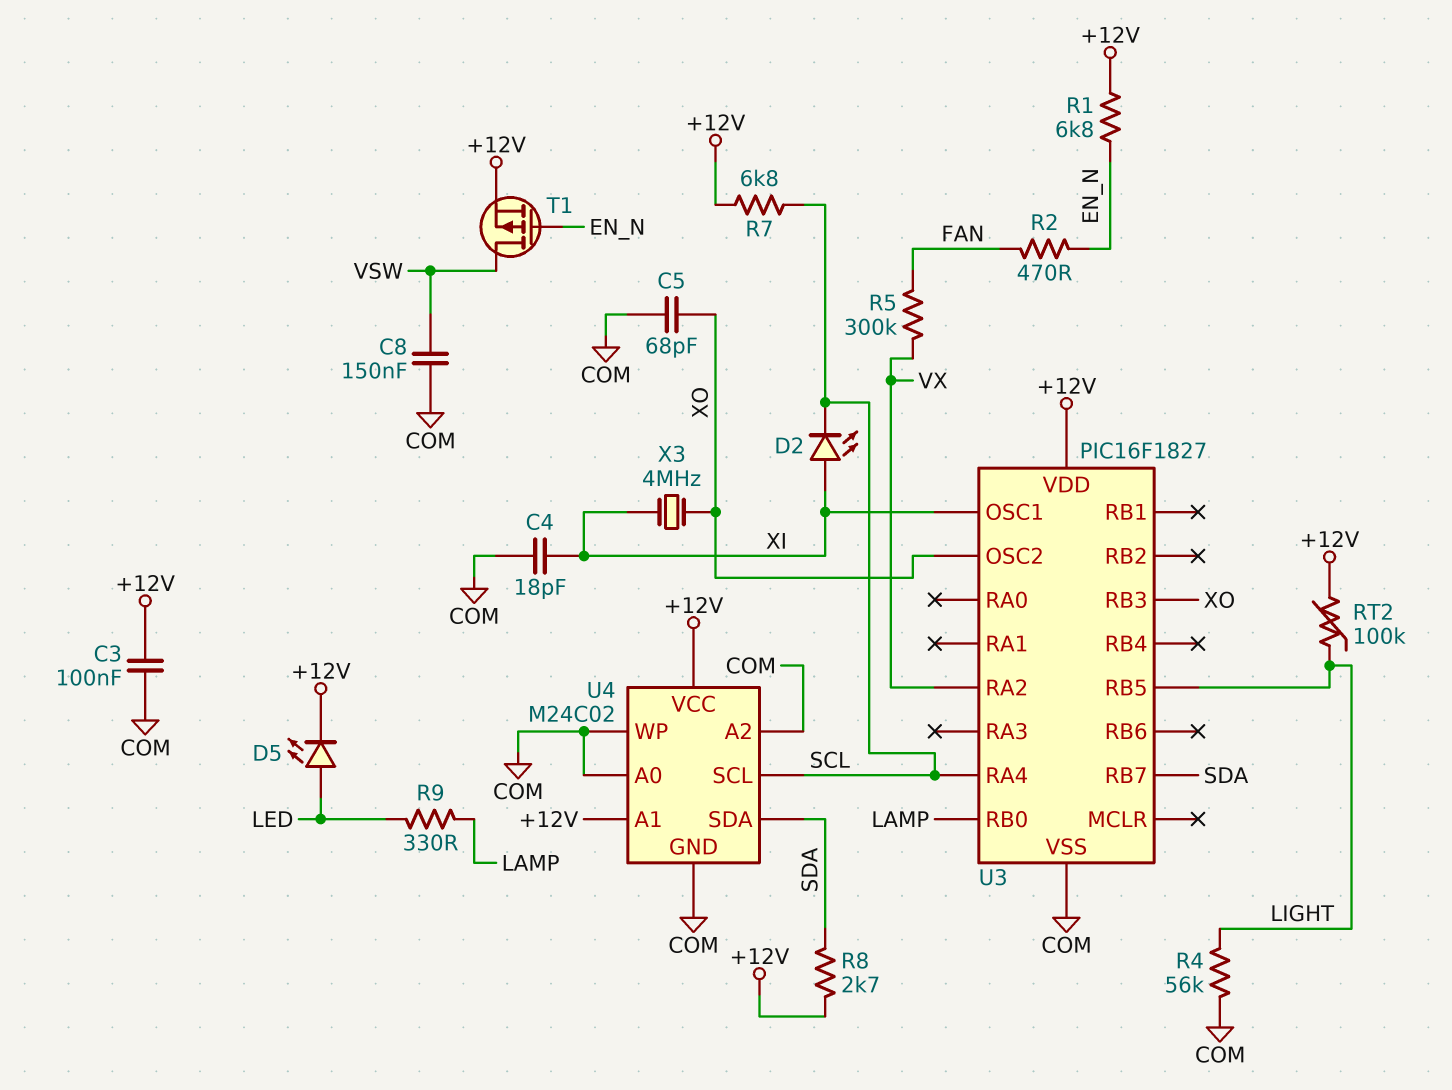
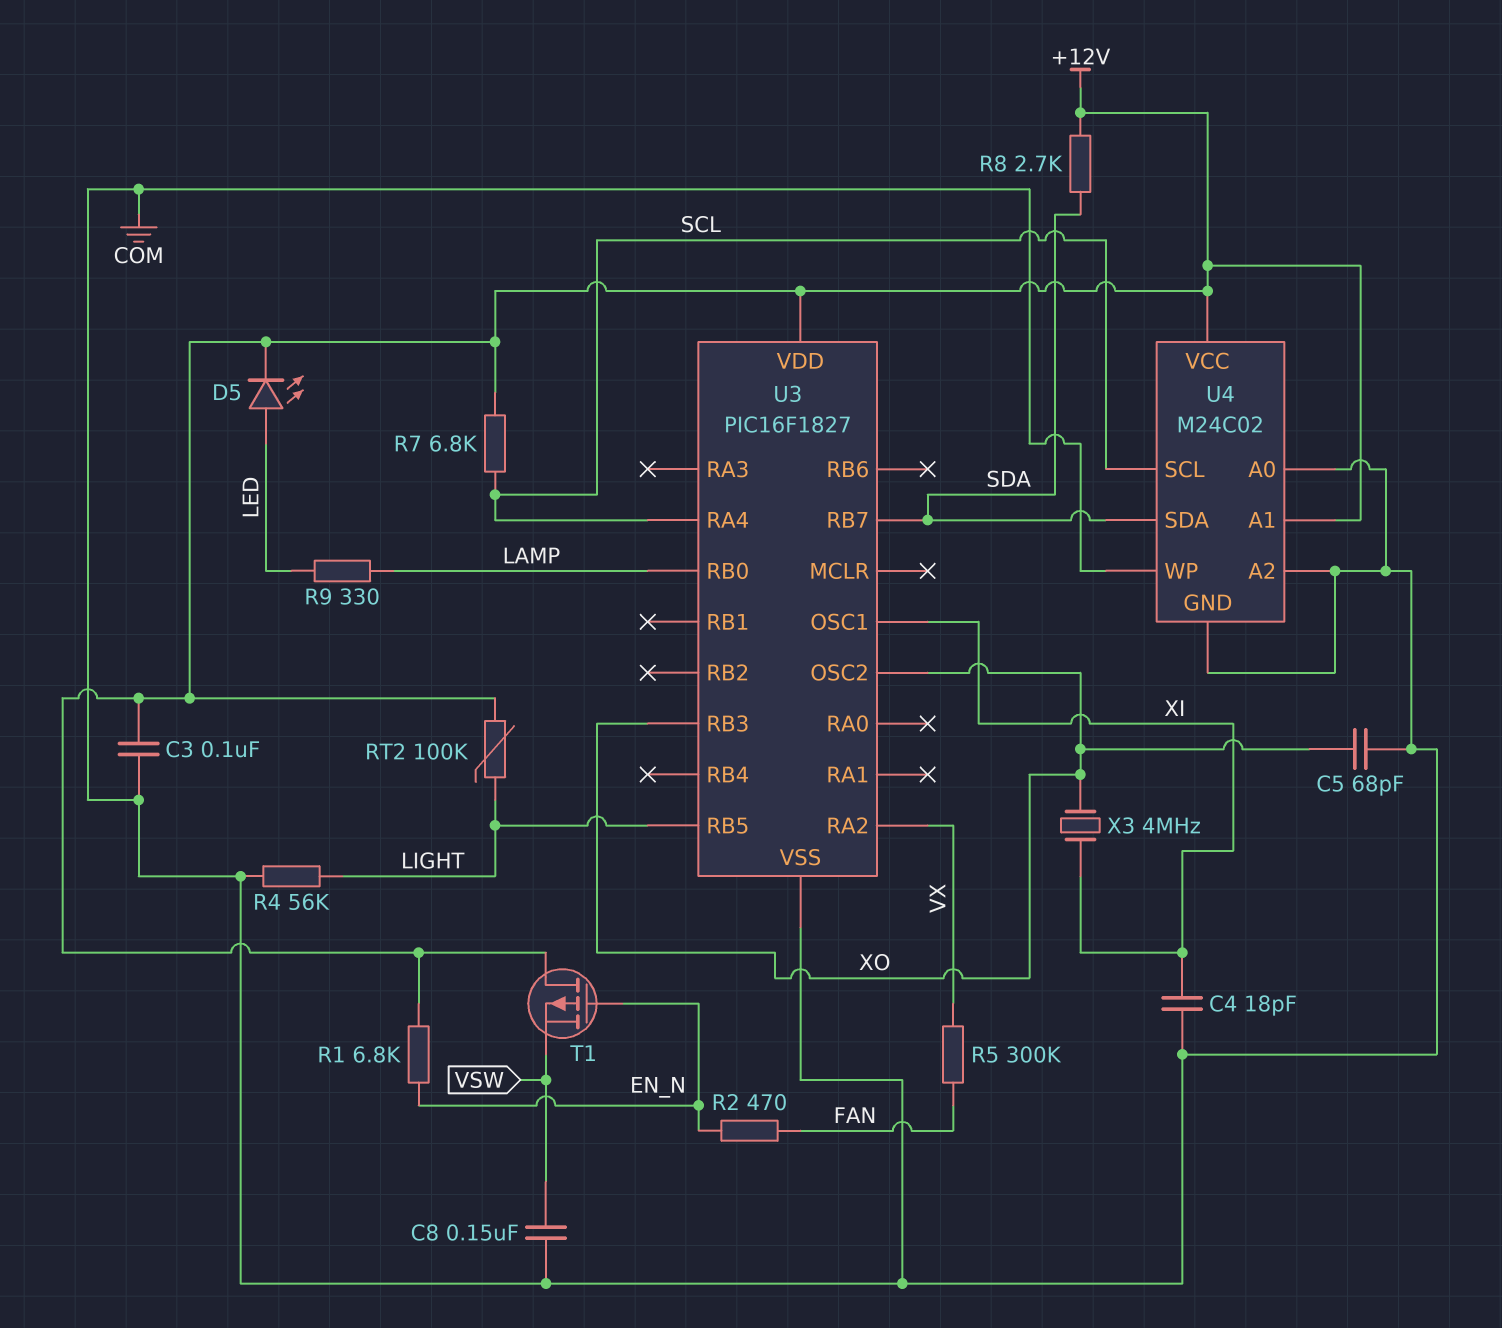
D2: LED (A XI, K SCL) -> none
T1: PMOS (G EN_N, D VSW, S +12V) -> PMOS (G EN_N, D +12V, S VSW)

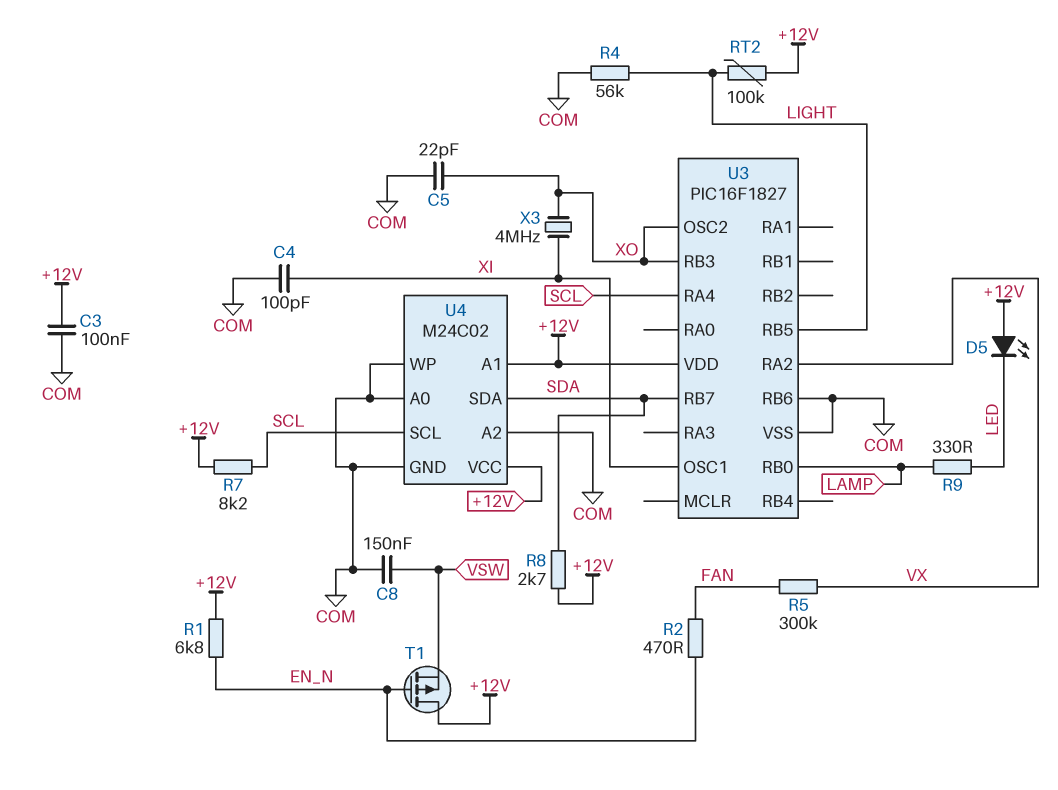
C4: 18pF (COM, XI) -> 100pF (COM, XI)
C5: 68pF (COM, XO) -> 22pF (COM, XO)
D5: LED (A LED, K +12V) -> LED (A +12V, K LED)
R7: 6.8k (+12V, SCL) -> 8.2k (+12V, SCL)
U3 pin RB6: none -> COM

